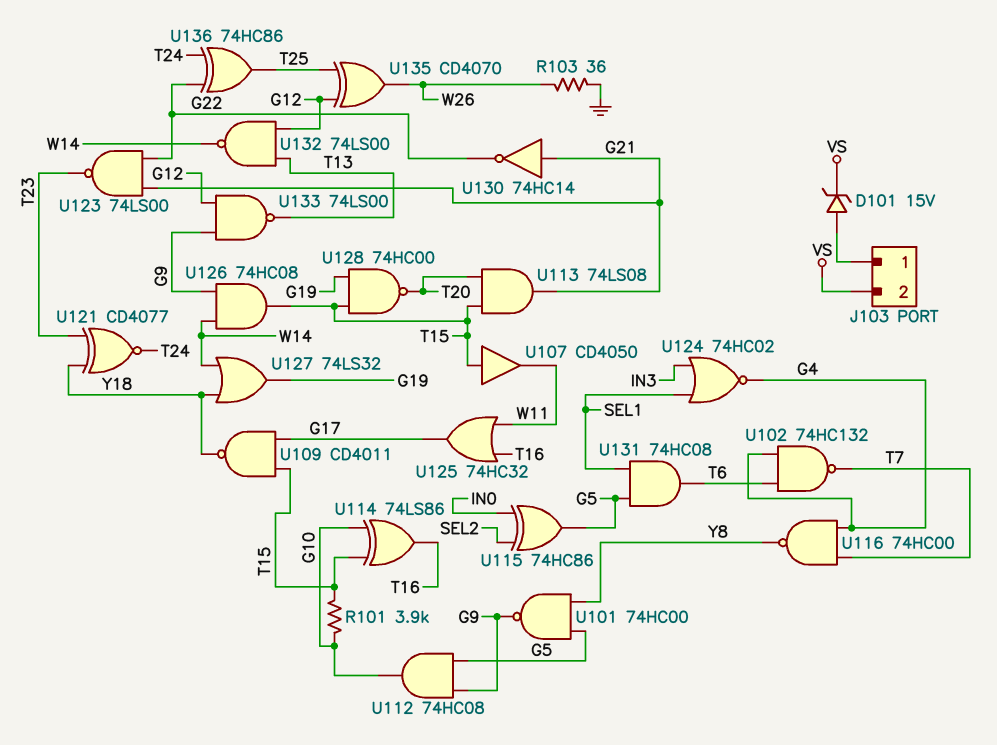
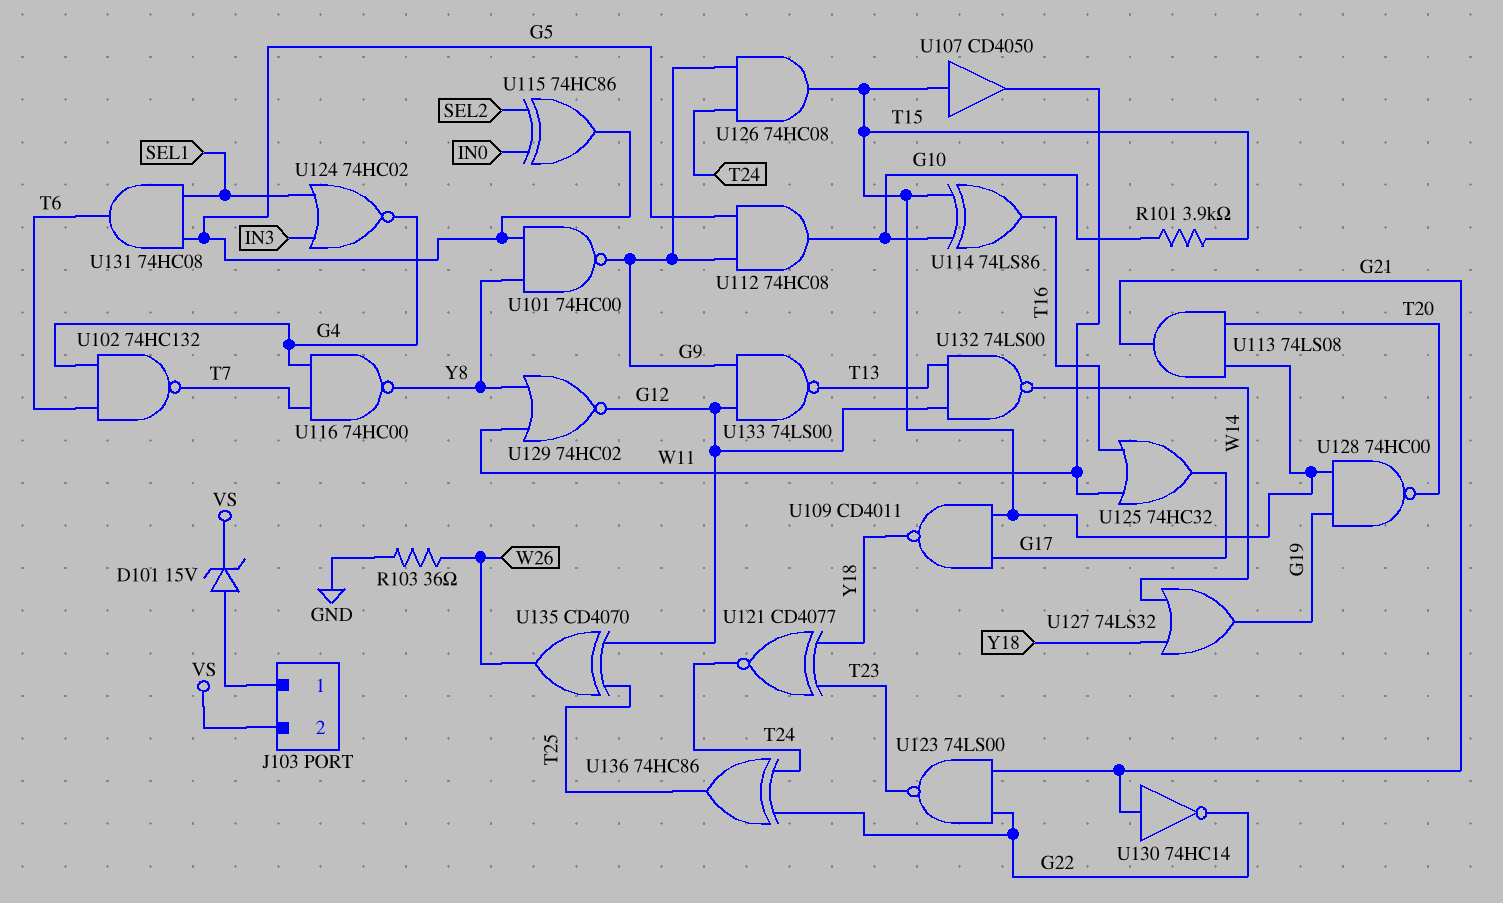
U126: AND 74HC08 (in G9, in W14, out T15) -> AND 74HC08 (in G9, in T24, out T15)
U129: none -> NOR 74HC02 (in W11, in Y8, out G12)

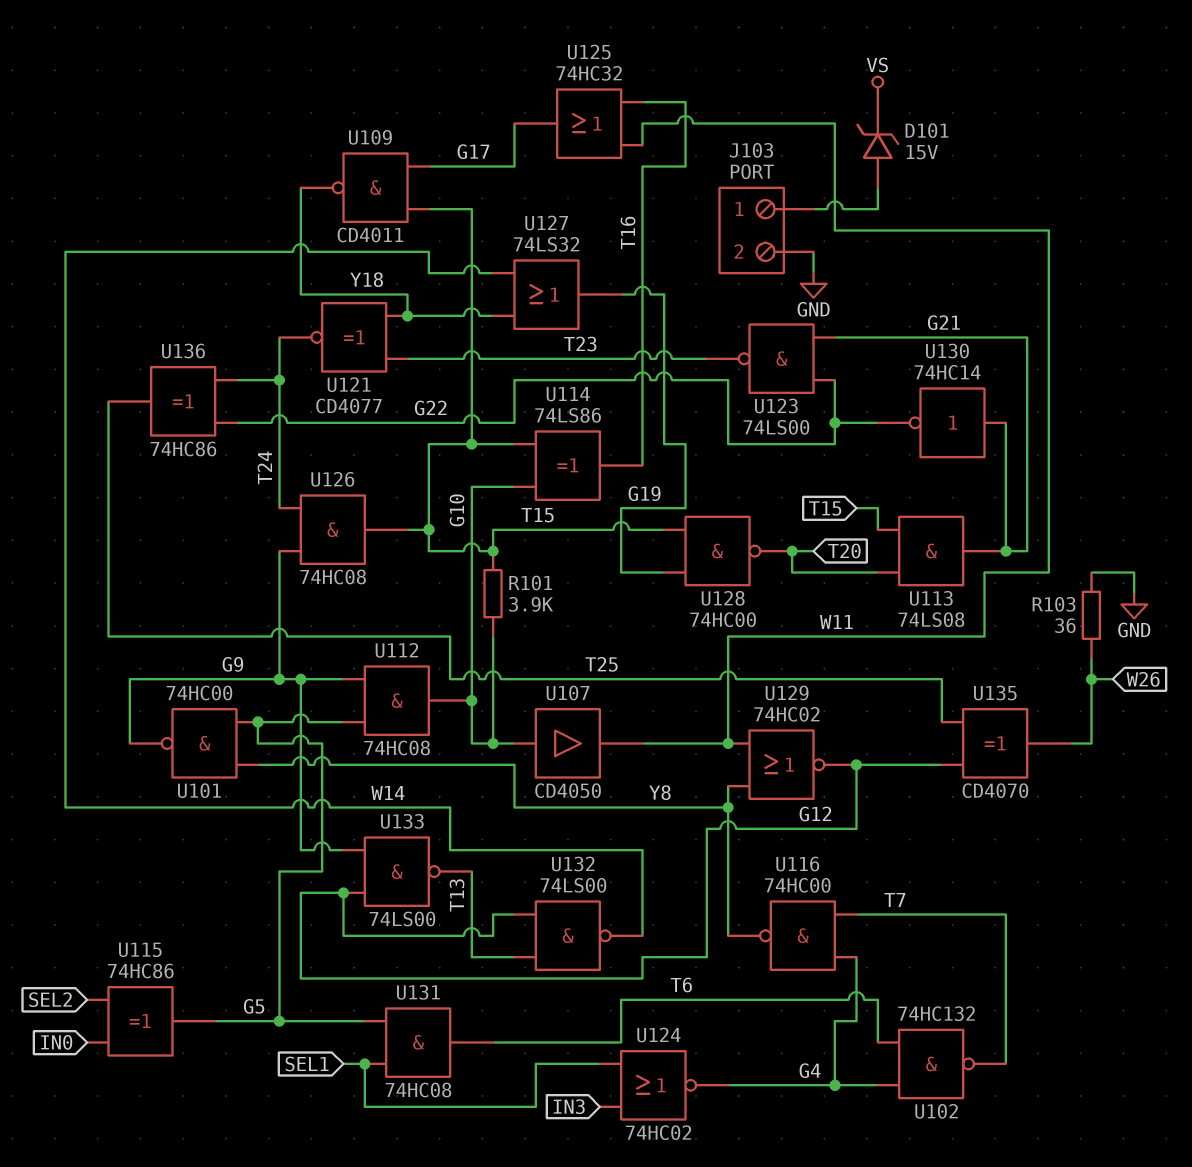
J103 pin 2: VS -> GND
U107: buffer CD4050 (in T15, out W11) -> buffer CD4050 (in G10, out W11)

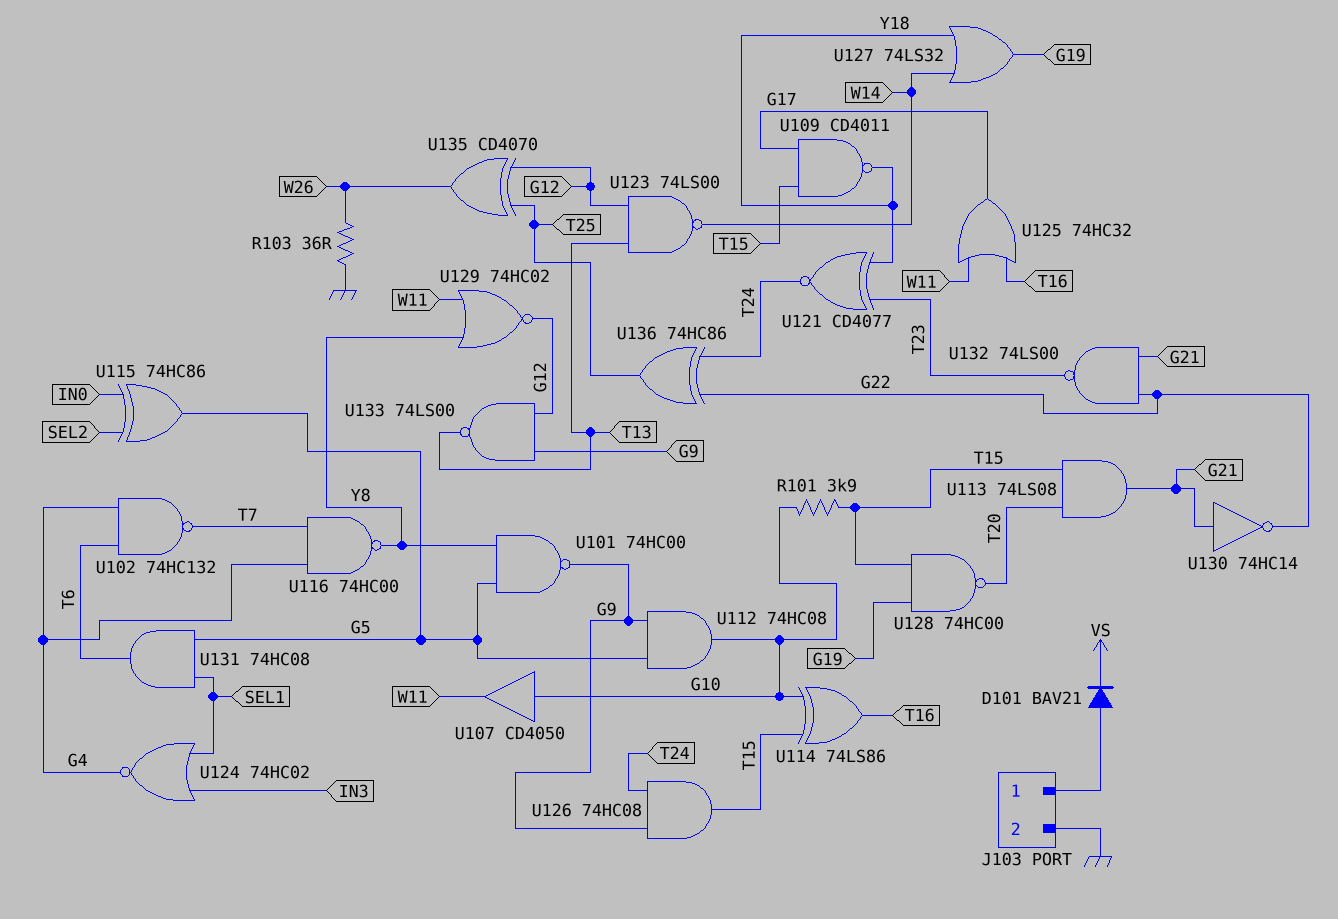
D101: zener 15V (A J103/1, K VS) -> diode BAV21 (A J103/1, K VS)
U123: NAND 74LS00 (in G21, in G22, out T23) -> NAND 74LS00 (in G12, in T13, out W14)
U132: NAND 74LS00 (in G12, in T13, out W14) -> NAND 74LS00 (in G21, in G22, out T23)

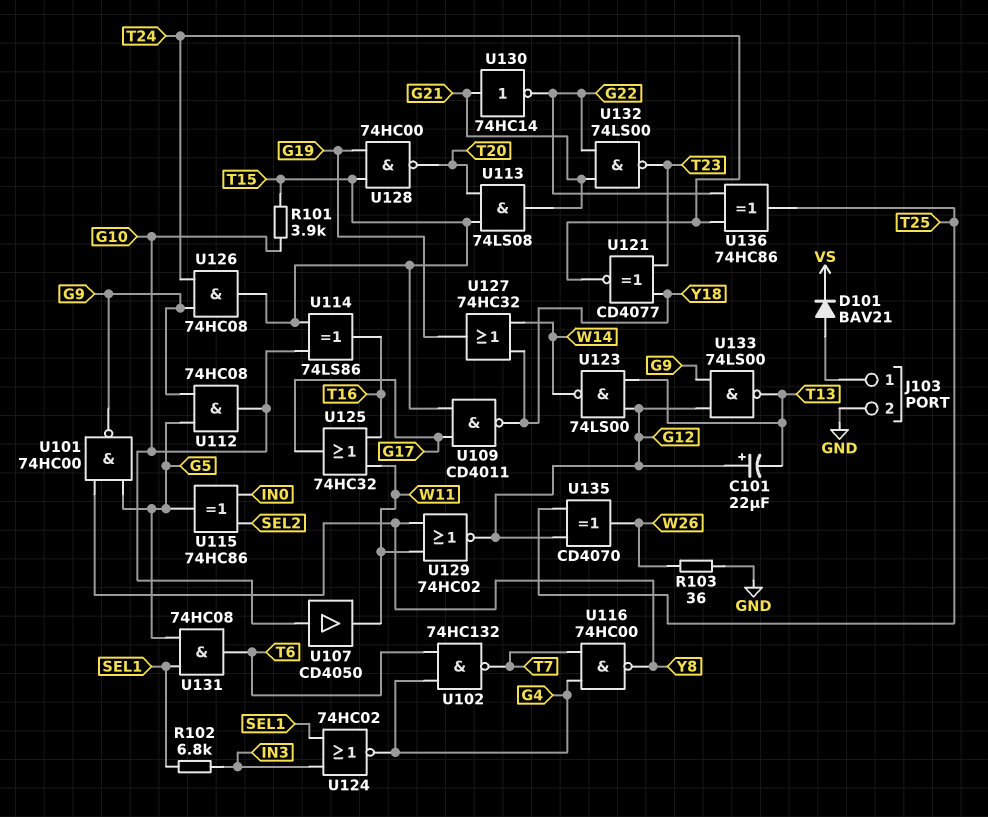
C101: none -> 22uF (plus G12, minus T13)
R102: none -> 6.8k (IN3, SEL1)
U127: OR 74LS32 (in W14, in Y18, out G19) -> OR 74HC32 (in W14, in Y18, out G19)

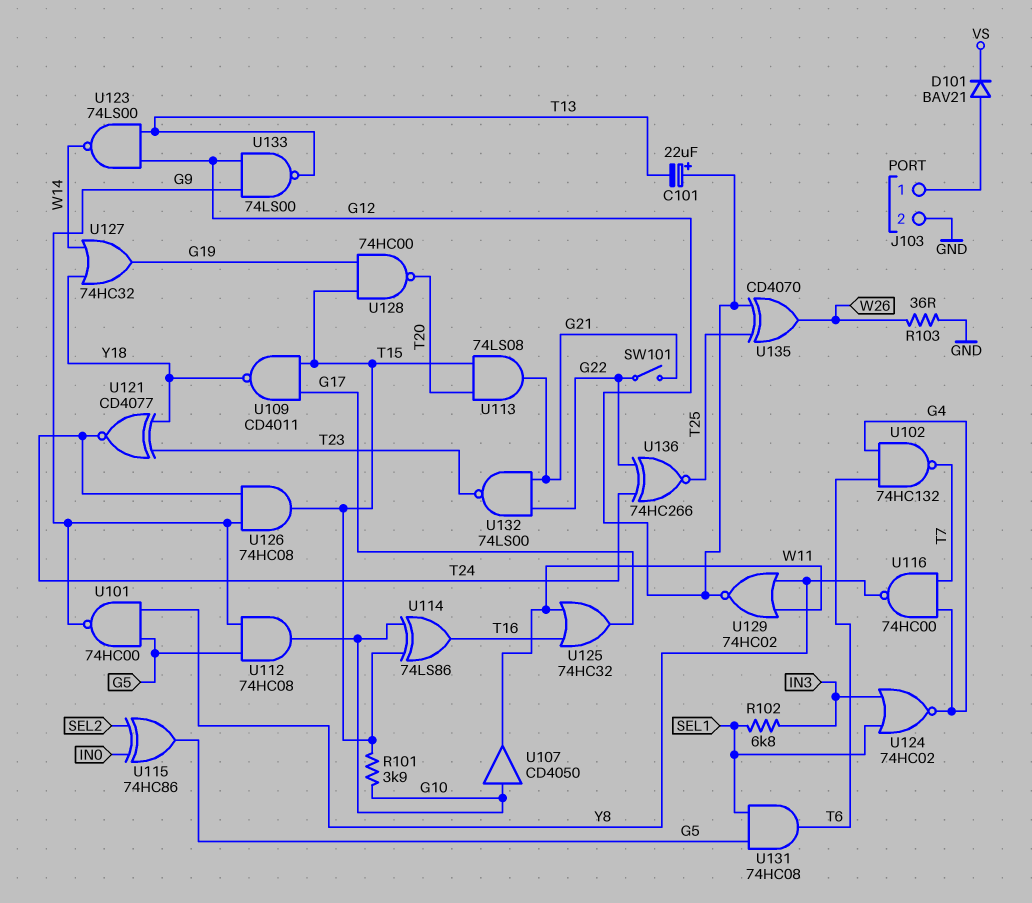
SW101: none -> switch (G21, G22)
U130: NOT 74HC14 (in G21, out G22) -> none
U136: XOR 74HC86 (in G22, in T24, out T25) -> XNOR 74HC266 (in G22, in T24, out T25)

